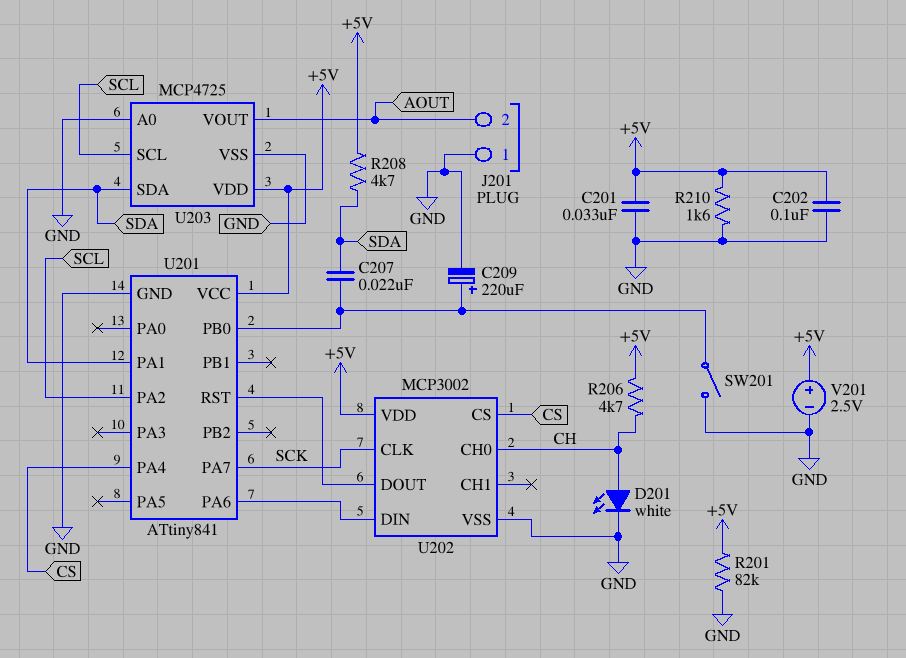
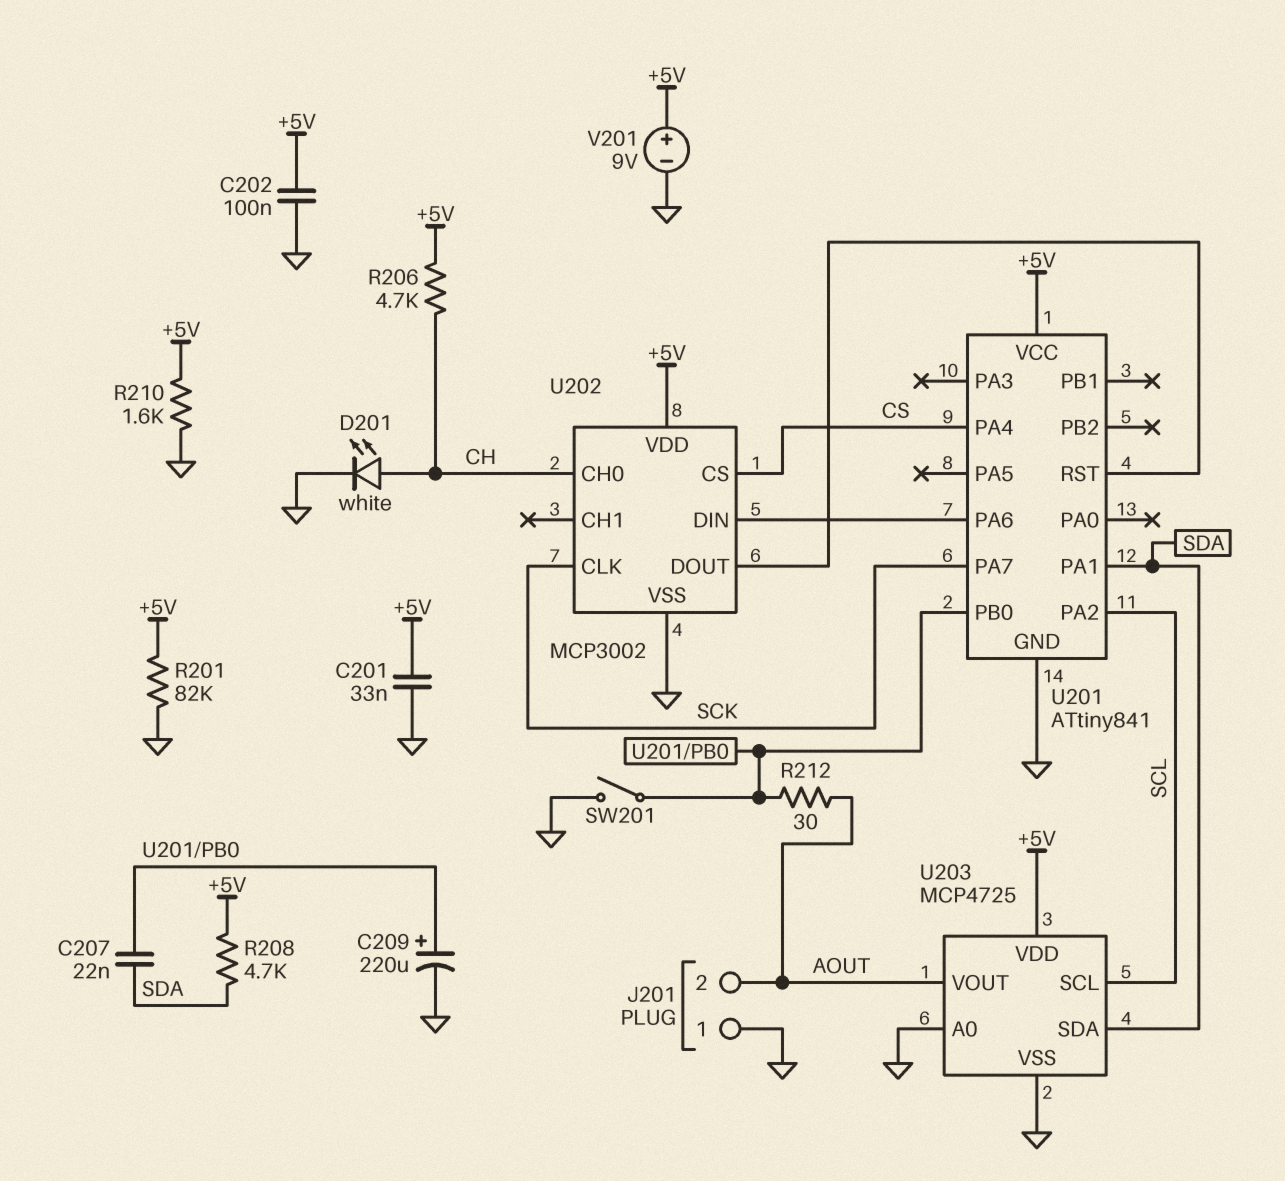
R212: none -> 30 (AOUT, U201/PB0)
V201: 2.5V (plus +5V, minus GND) -> 9V (plus +5V, minus GND)

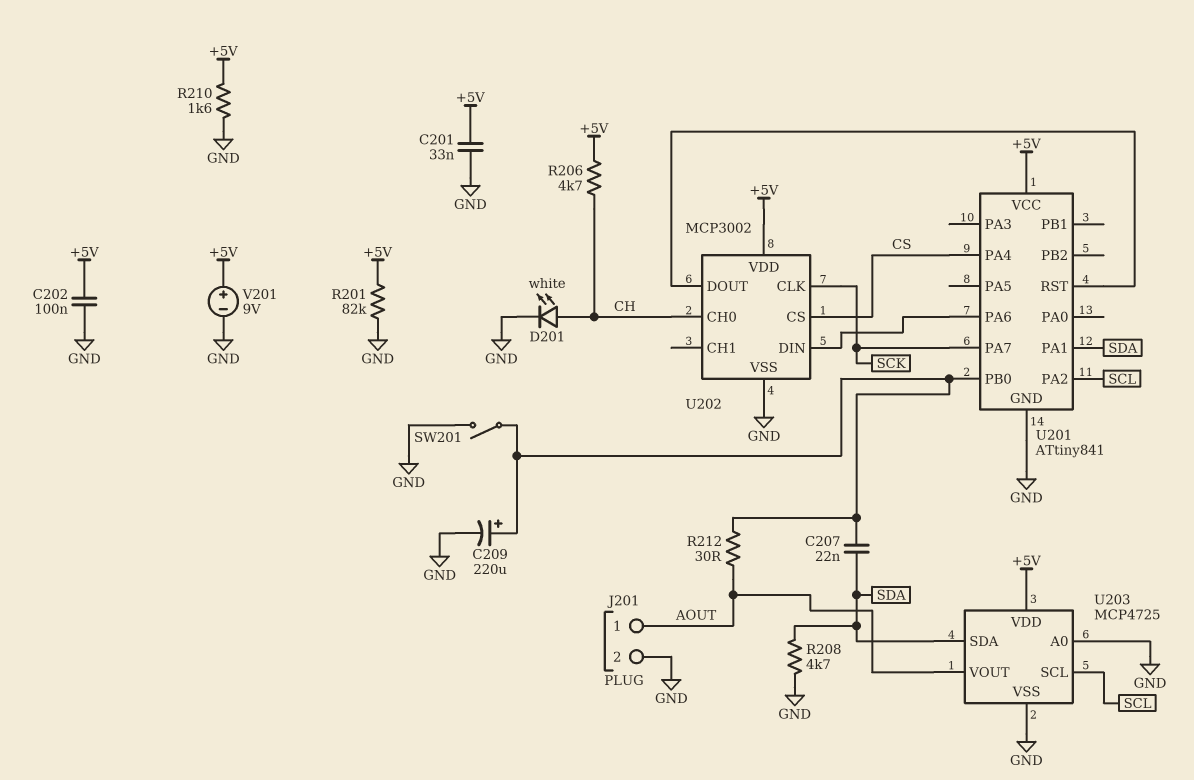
J201 pin 1: GND -> AOUT
J201 pin 2: AOUT -> GND
R208: 4.7k (+5V, SDA) -> 4.7k (GND, SDA)

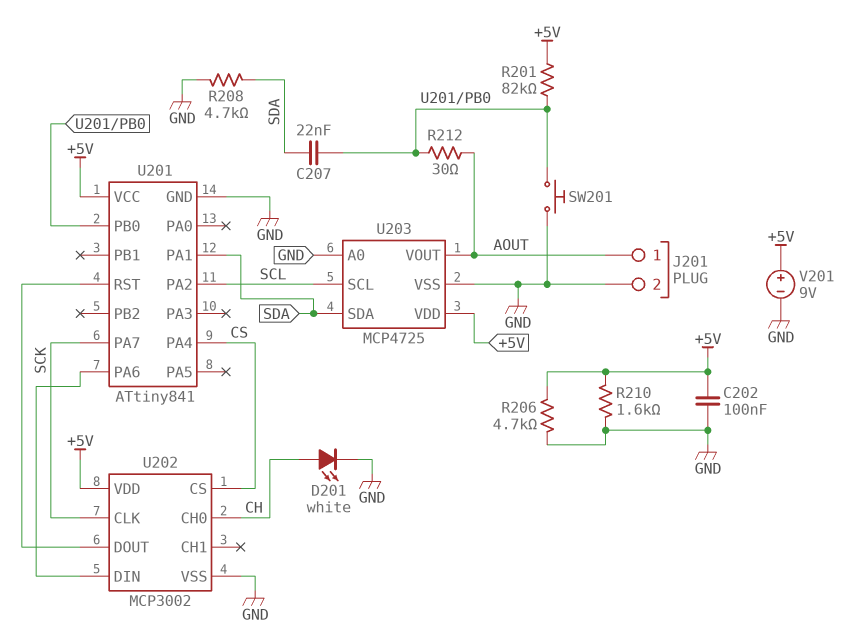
C201: 33nF (+5V, GND) -> none
C209: 220uF (plus U201/PB0, minus GND) -> none
R201: 82k (+5V, GND) -> 82k (+5V, U201/PB0)
R206: 4.7k (+5V, CH) -> 4.7k (+5V, GND)
SW201: switch (GND, U201/PB0) -> button (GND, U201/PB0)

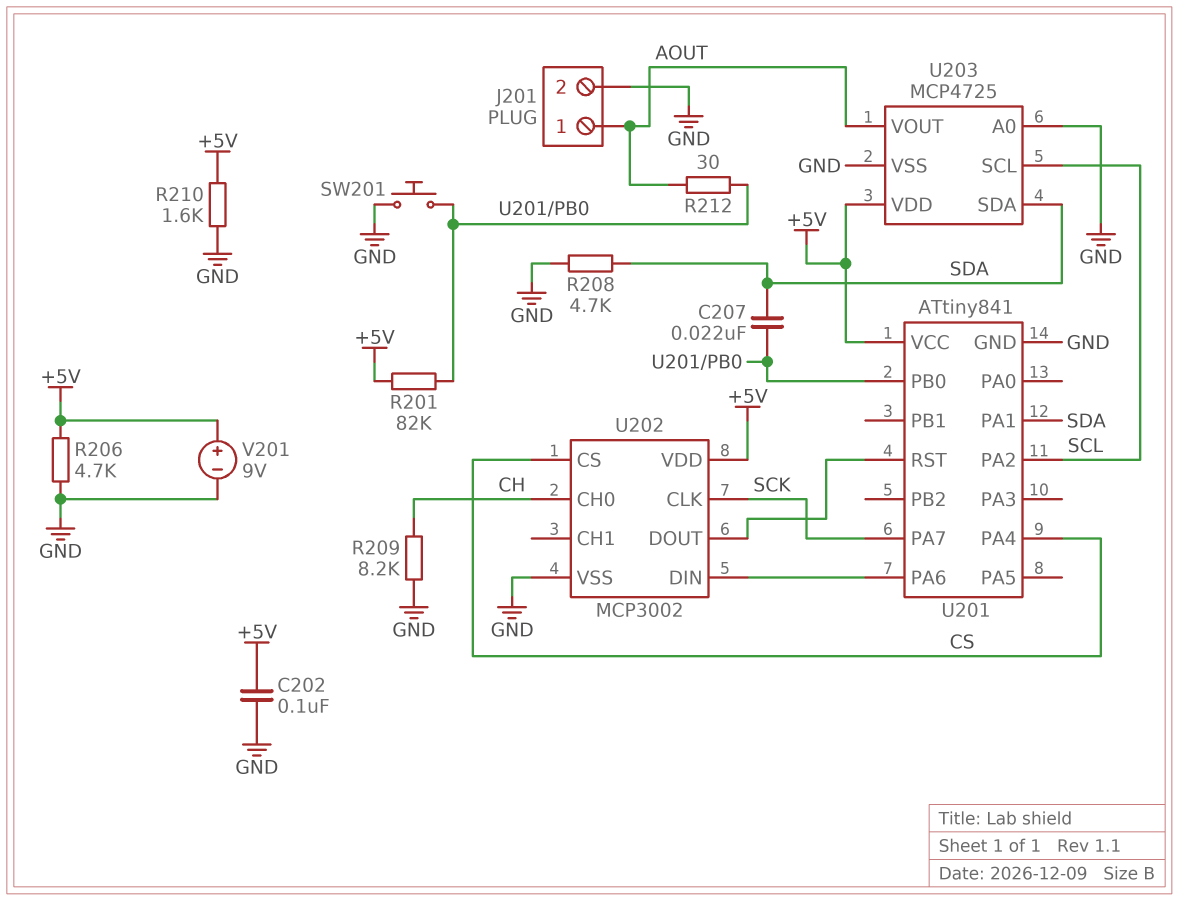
D201: LED white (A CH, K GND) -> none
R209: none -> 8.2k (CH, GND)

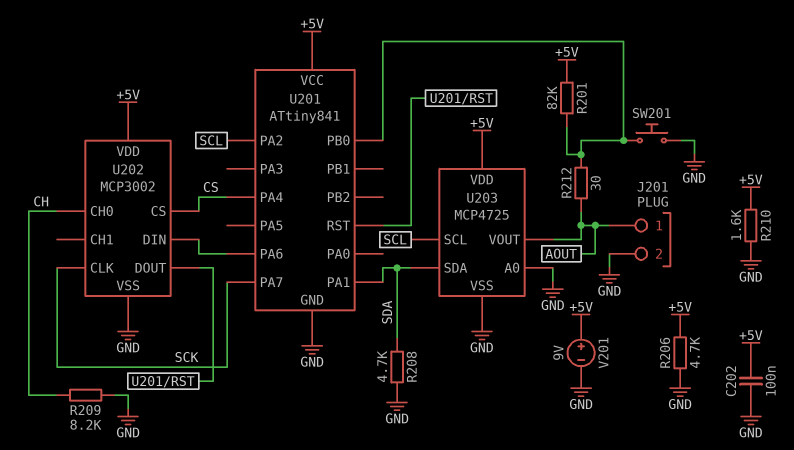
C207: 22nF (SDA, U201/PB0) -> none

